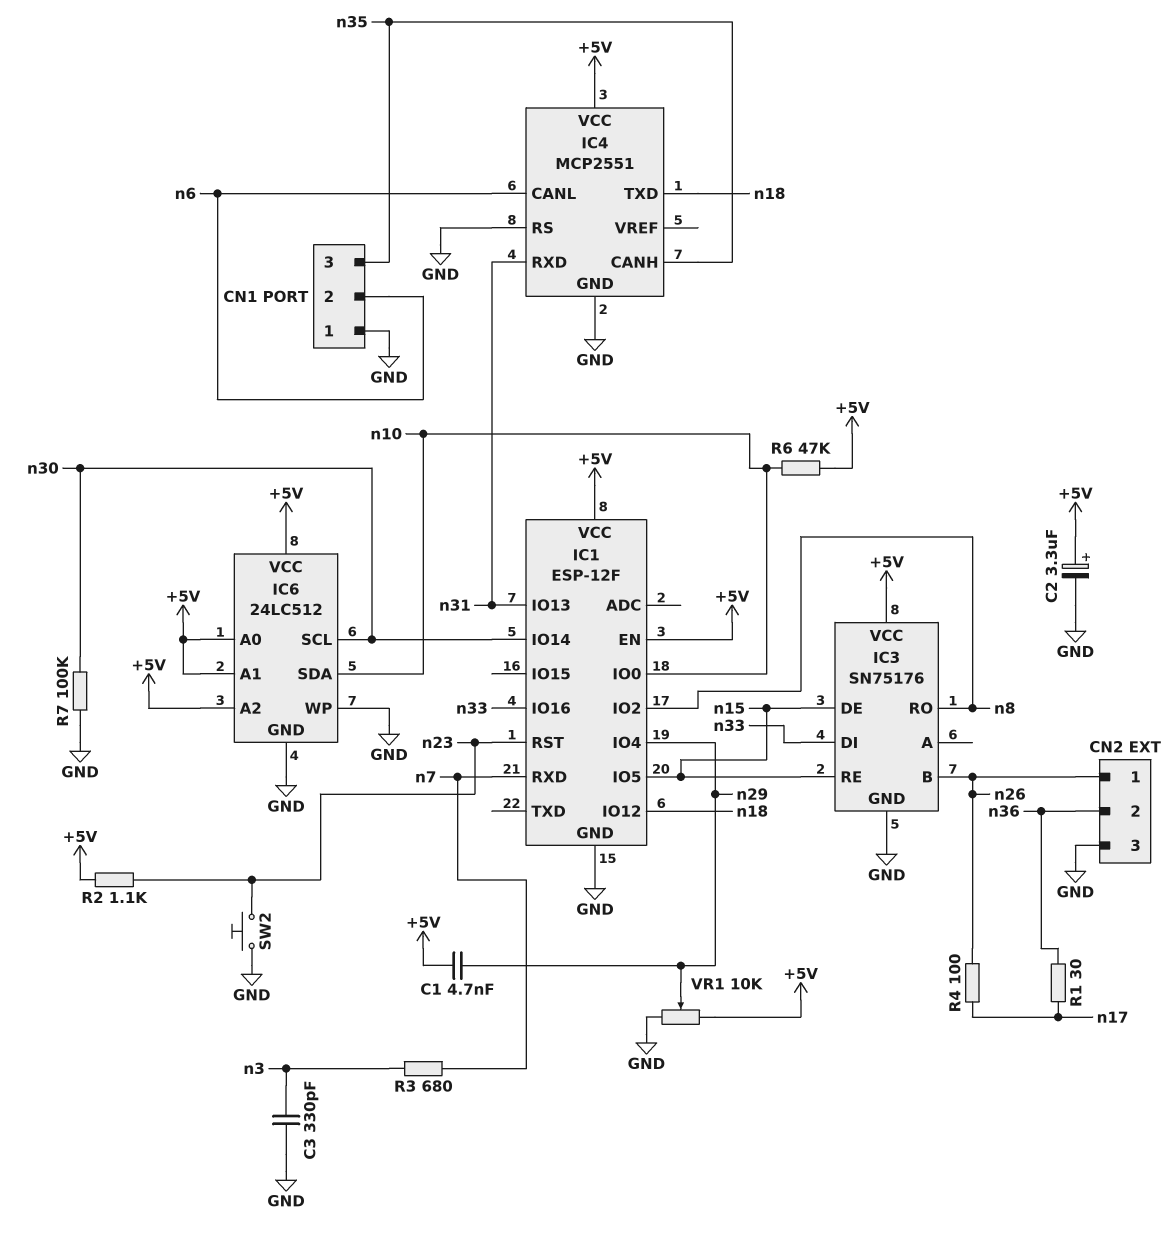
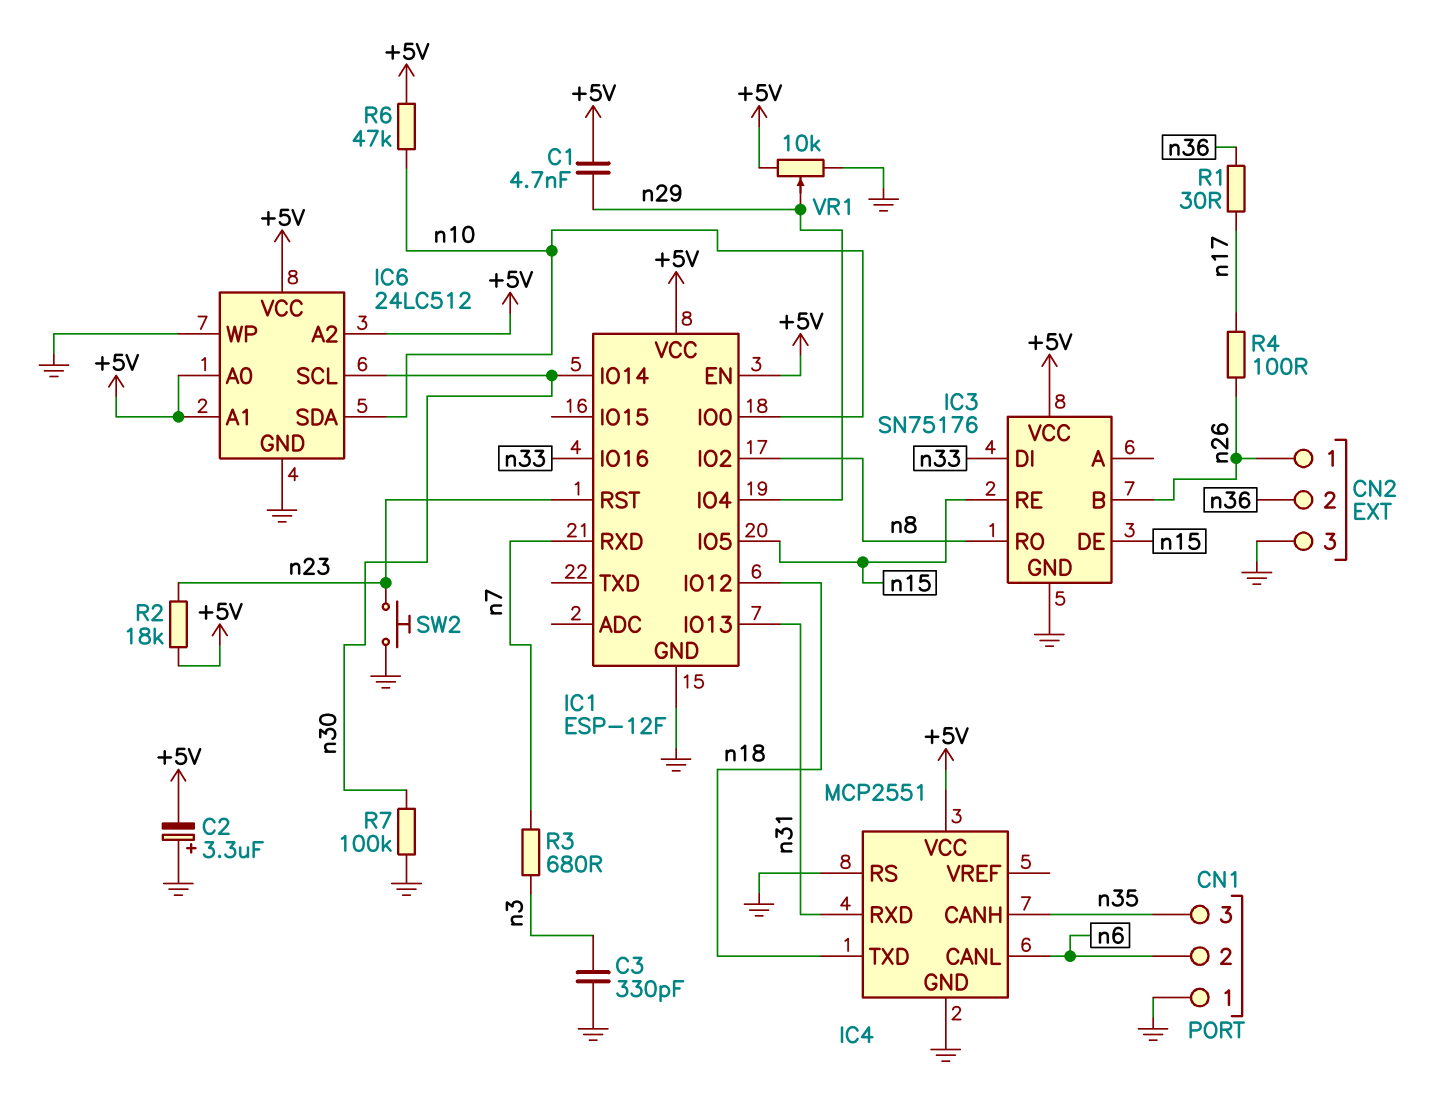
C2: 3.3uF (plus +5V, minus GND) -> 3.3uF (plus GND, minus +5V)
R2: 1.1k (+5V, n23) -> 18k (+5V, n23)

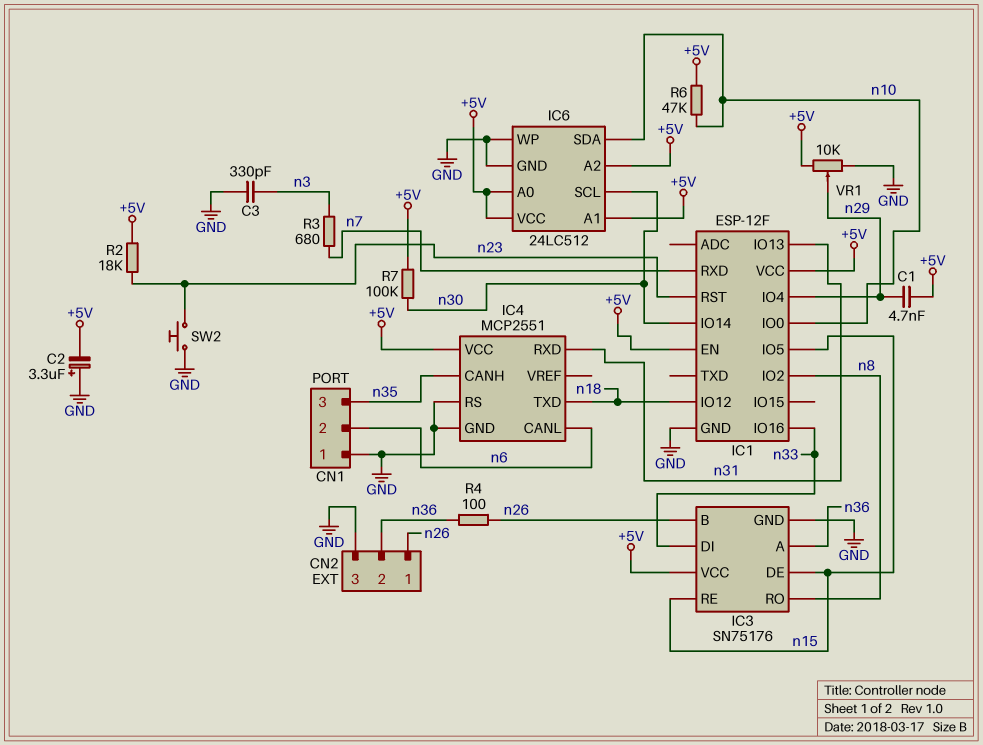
IC3 pin A: none -> n36
R1: 30 (n17, n36) -> none
R4: 100 (n17, n26) -> 100 (n26, n36)
R7: 100k (GND, n30) -> 100k (+5V, n30)

